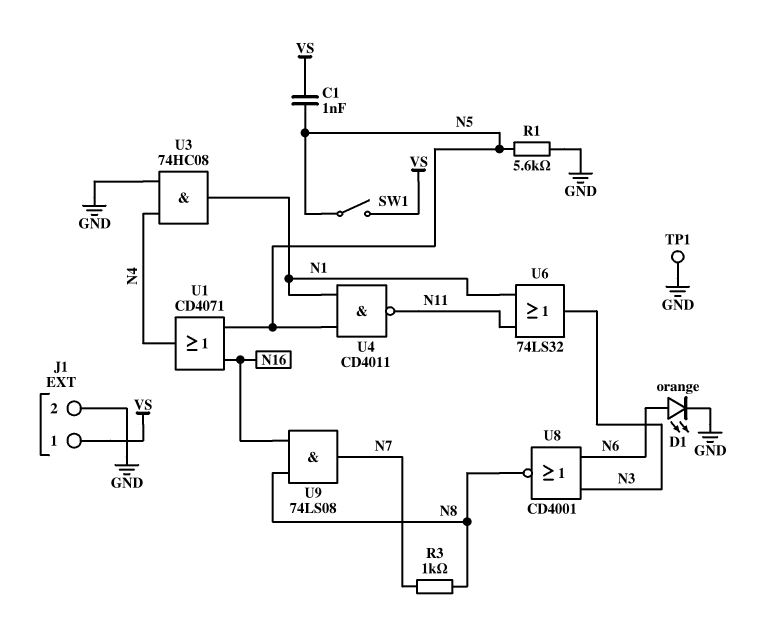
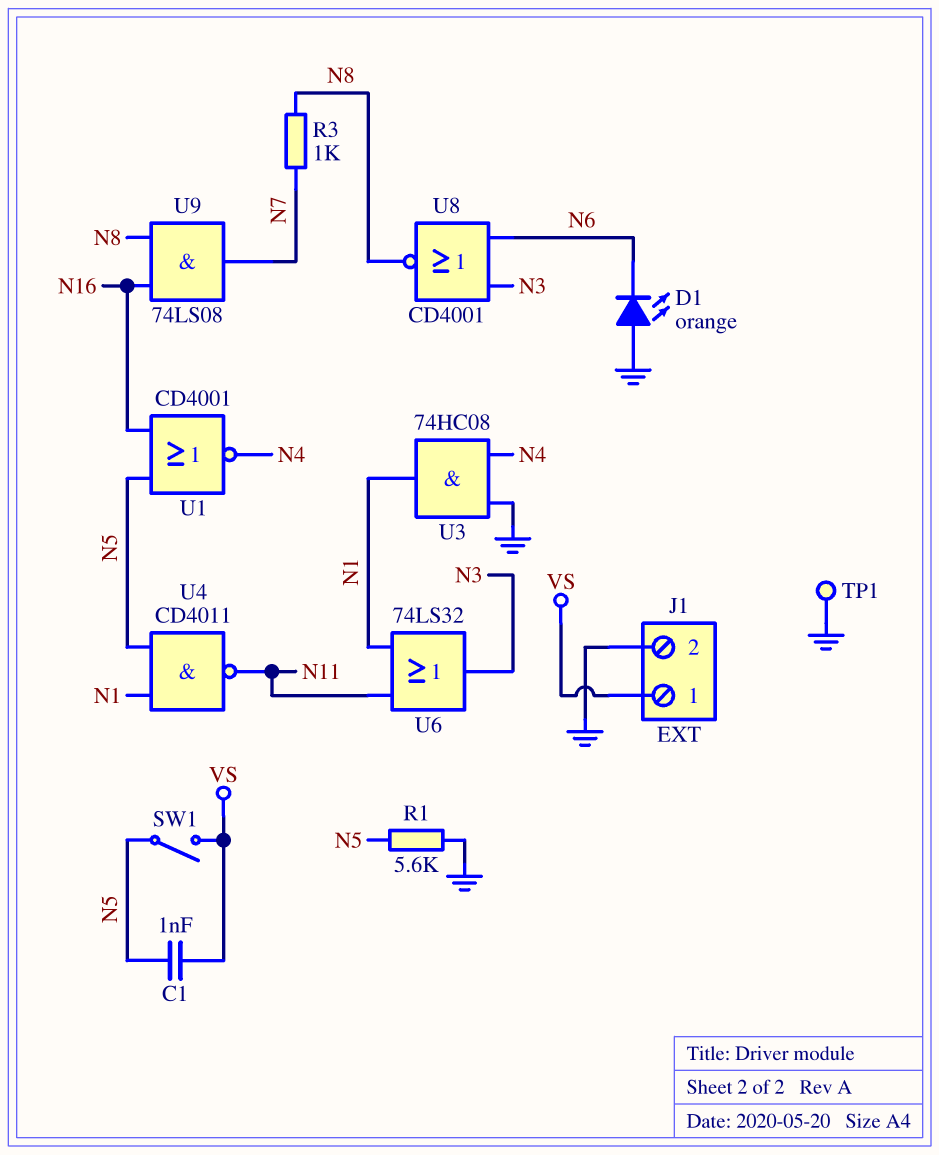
D1: LED orange (A N6, K GND) -> LED orange (A GND, K N6)
U1: OR CD4071 (in N5, in N16, out N4) -> NOR CD4001 (in N5, in N16, out N4)

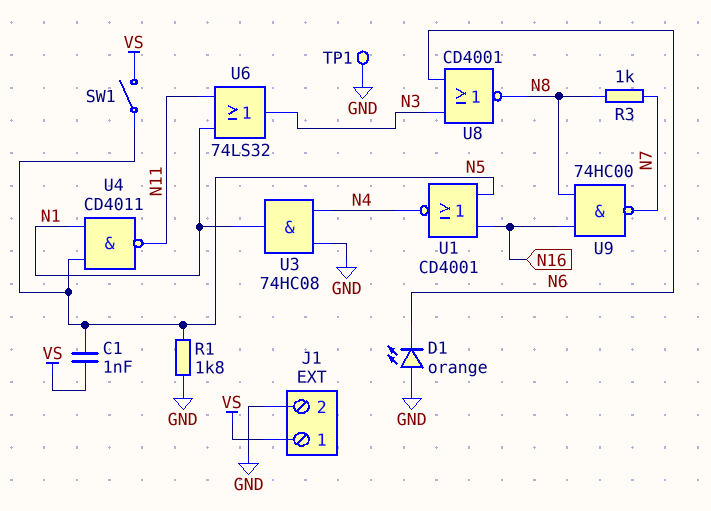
R1: 5.6k (GND, N5) -> 1.8k (GND, N5)
U9: AND 74LS08 (in N8, in N16, out N7) -> NAND 74HC00 (in N8, in N16, out N7)

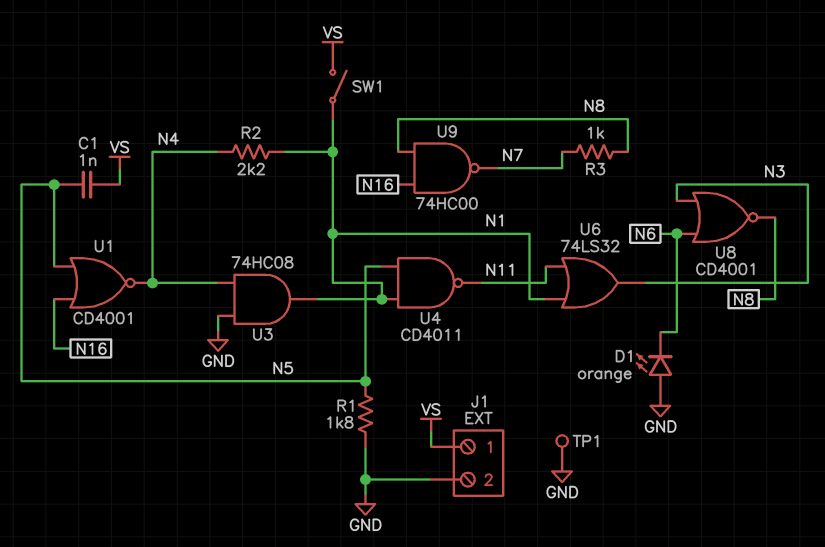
R2: none -> 2.2k (N1, N4)
SW1: switch (N5, VS) -> switch (N1, VS)

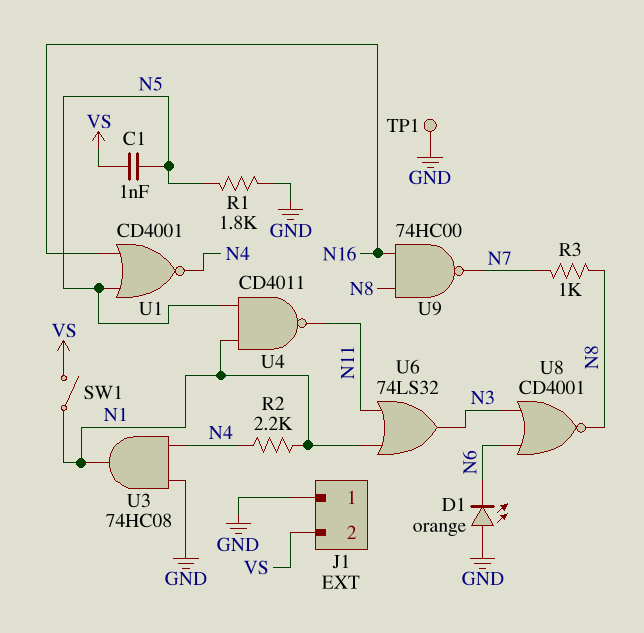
J1 pin 1: VS -> GND
J1 pin 2: GND -> VS

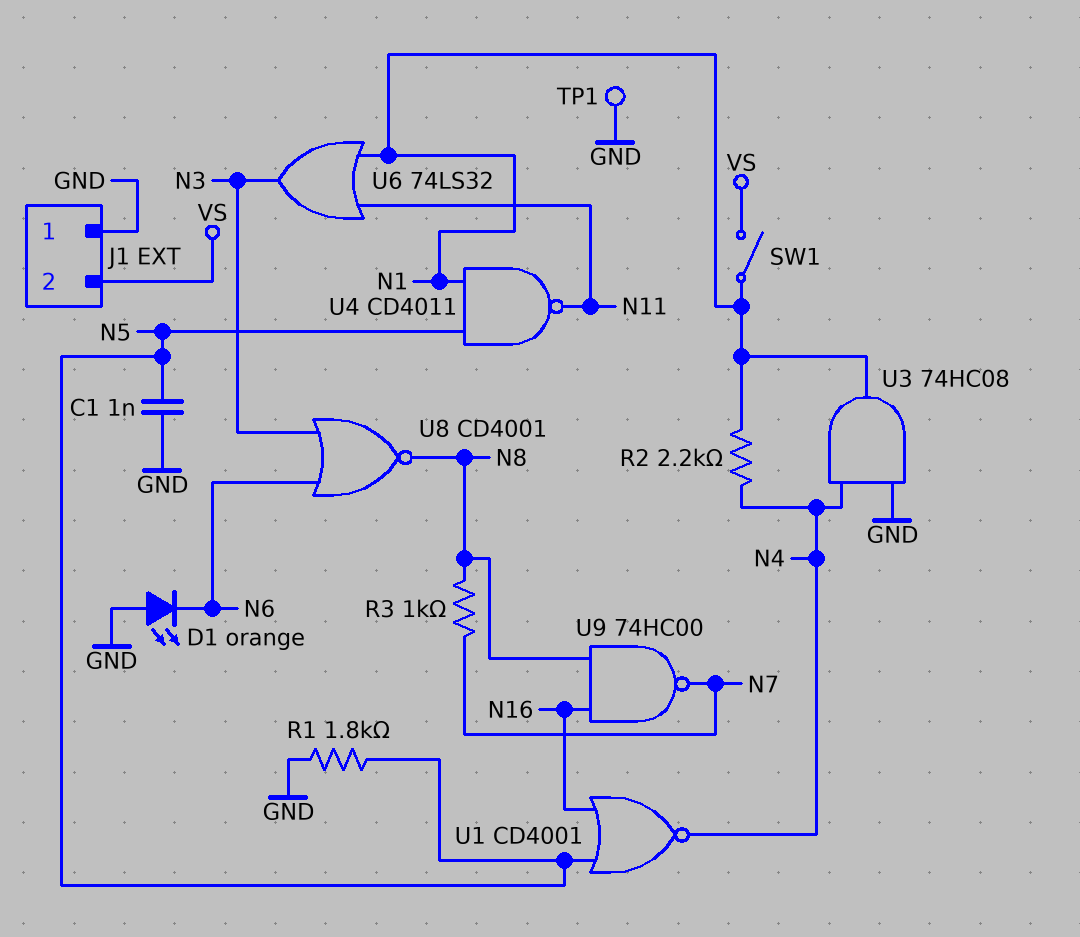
C1: 1nF (N5, VS) -> 1nF (GND, N5)

